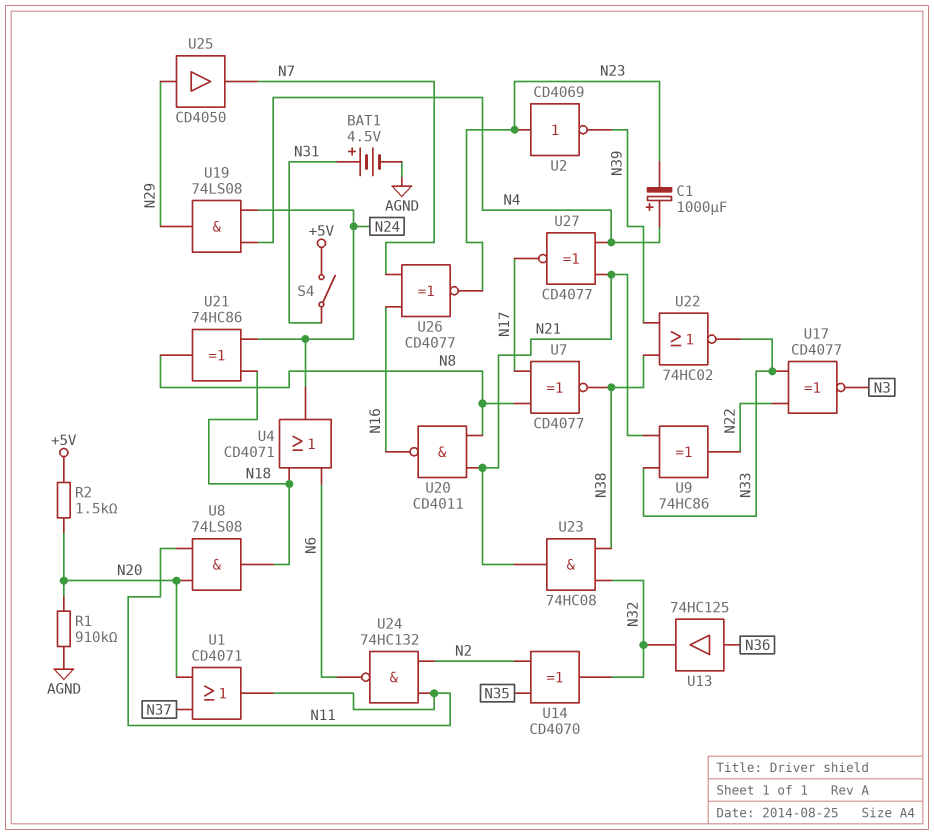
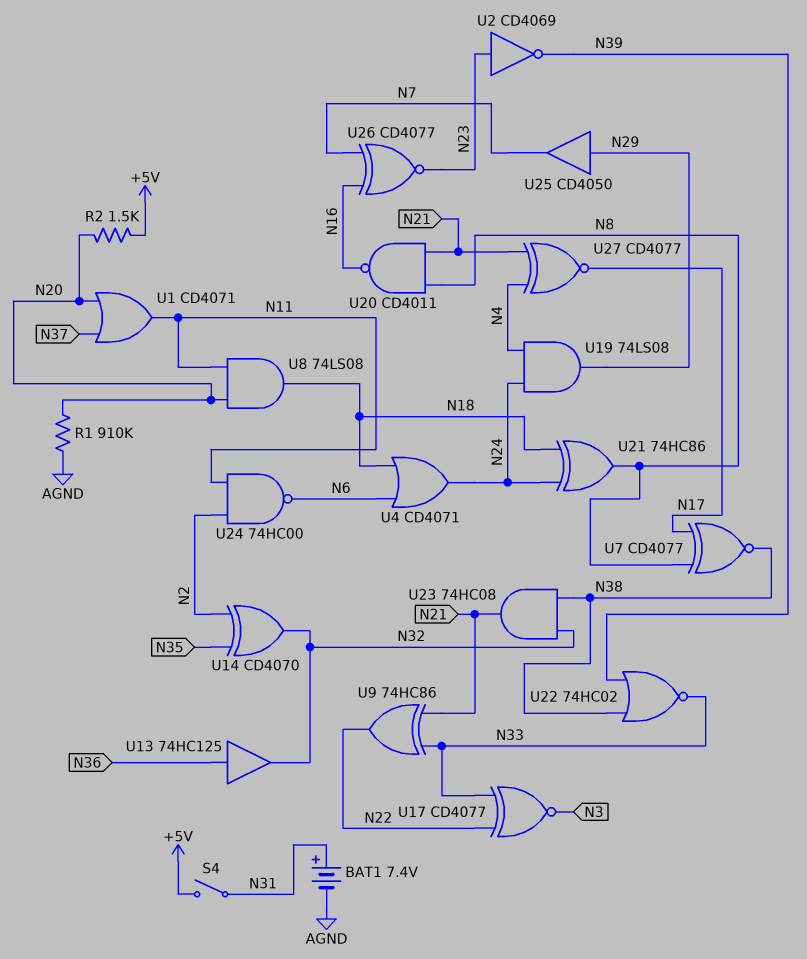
BAT1: 4.5V (plus N31, minus AGND) -> 7.4V (plus N31, minus AGND)
C1: 1000uF (plus N4, minus N23) -> none
U24: NAND 74HC132 (in N2, in N11, out N6) -> NAND 74HC00 (in N2, in N11, out N6)

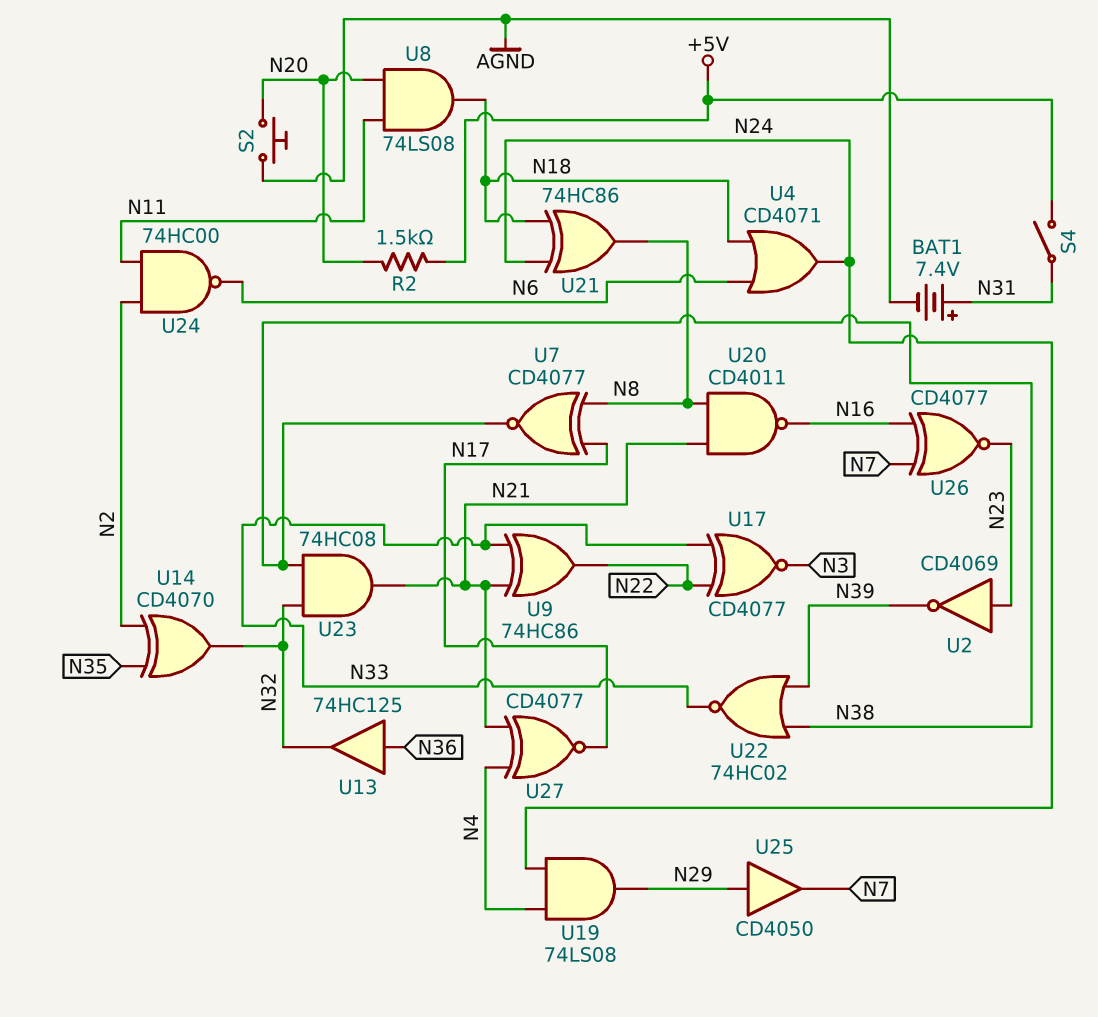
R1: 910k (AGND, N20) -> none
S2: none -> button (AGND, N20)
U1: OR CD4071 (in N20, in N37, out N11) -> none

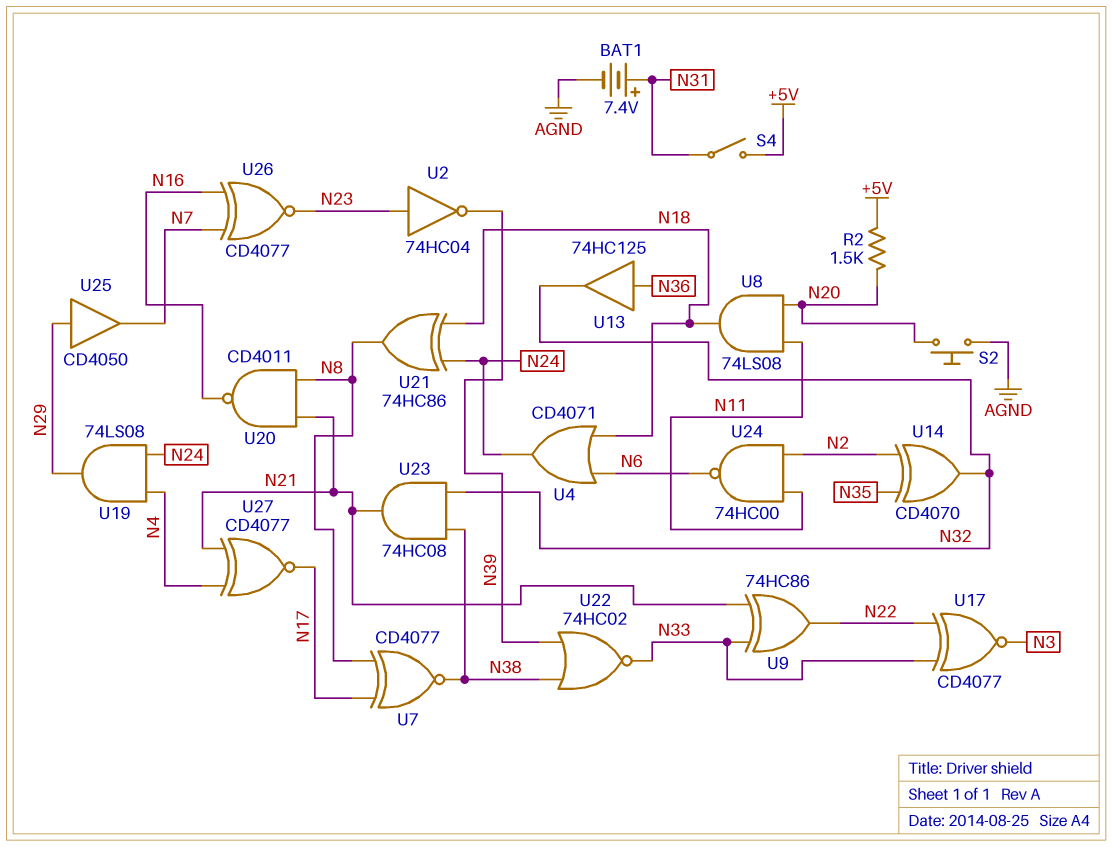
U2: NOT CD4069 (in N23, out N39) -> NOT 74HC04 (in N23, out N39)

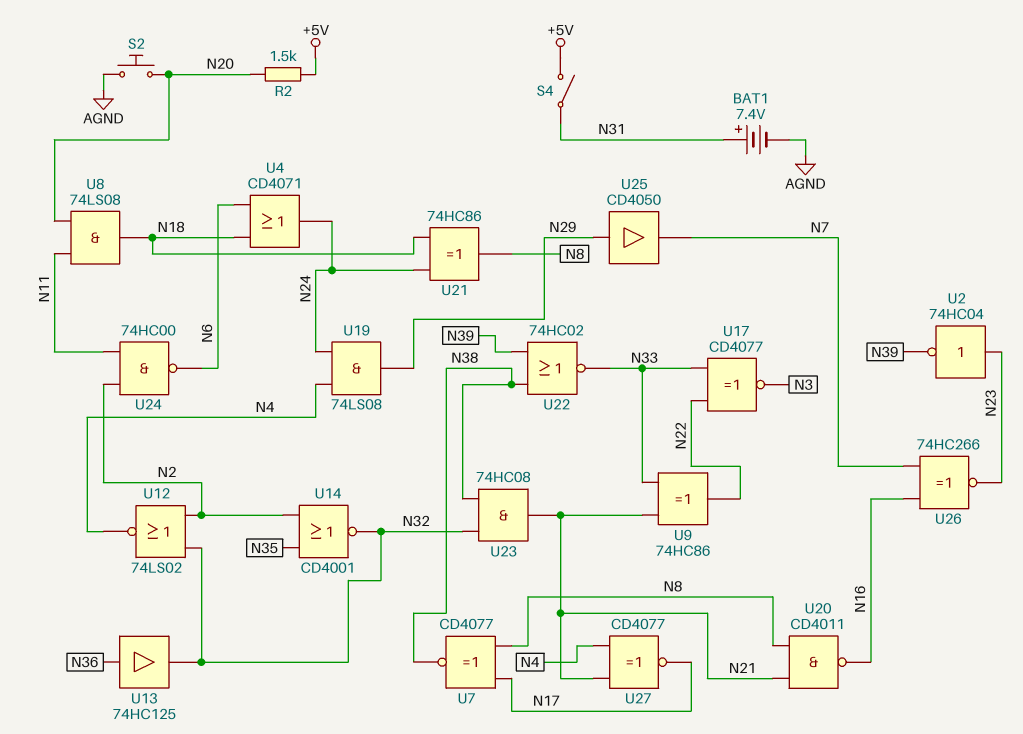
U12: none -> NOR 74LS02 (in N2, in N32, out N4)
U14: XOR CD4070 (in N2, in N35, out N32) -> NOR CD4001 (in N2, in N35, out N32)
U26: XNOR CD4077 (in N7, in N16, out N23) -> XNOR 74HC266 (in N7, in N16, out N23)

